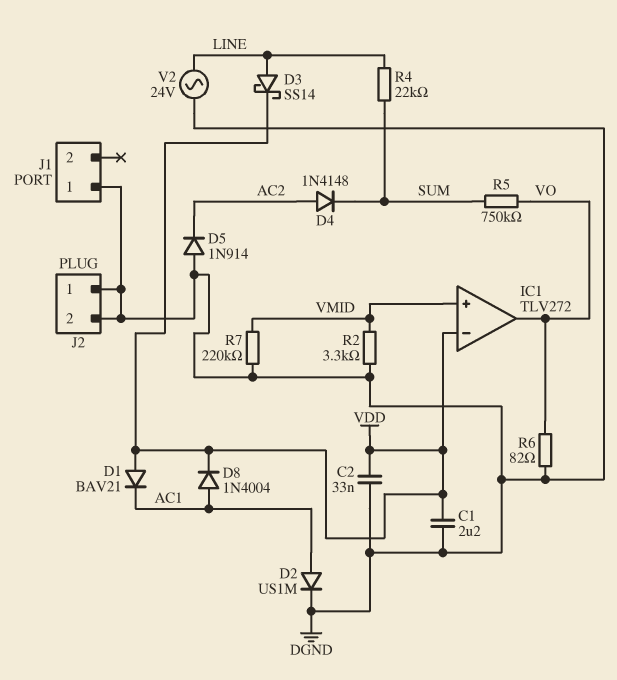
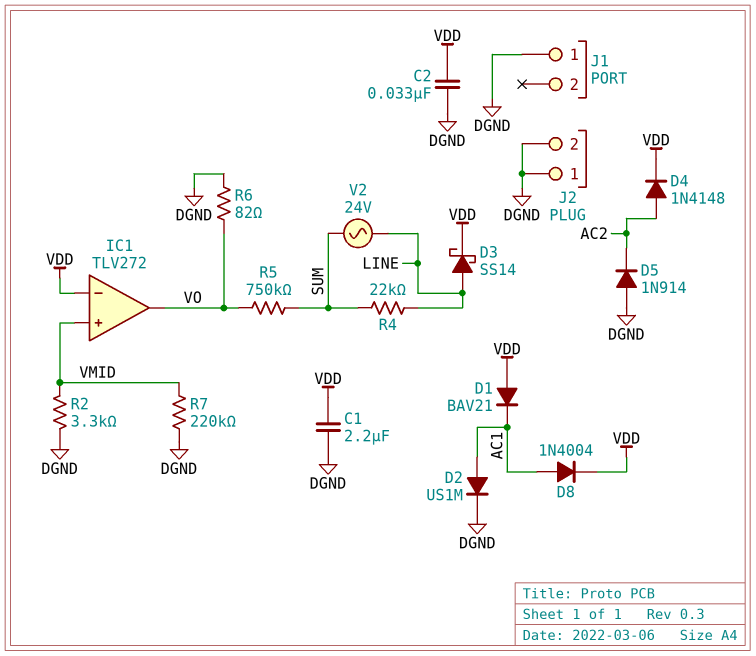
D4: diode 1N4148 (A AC2, K SUM) -> diode 1N4148 (A AC2, K VDD)
V2: AC 24V (DGND, LINE) -> AC 24V (LINE, SUM)

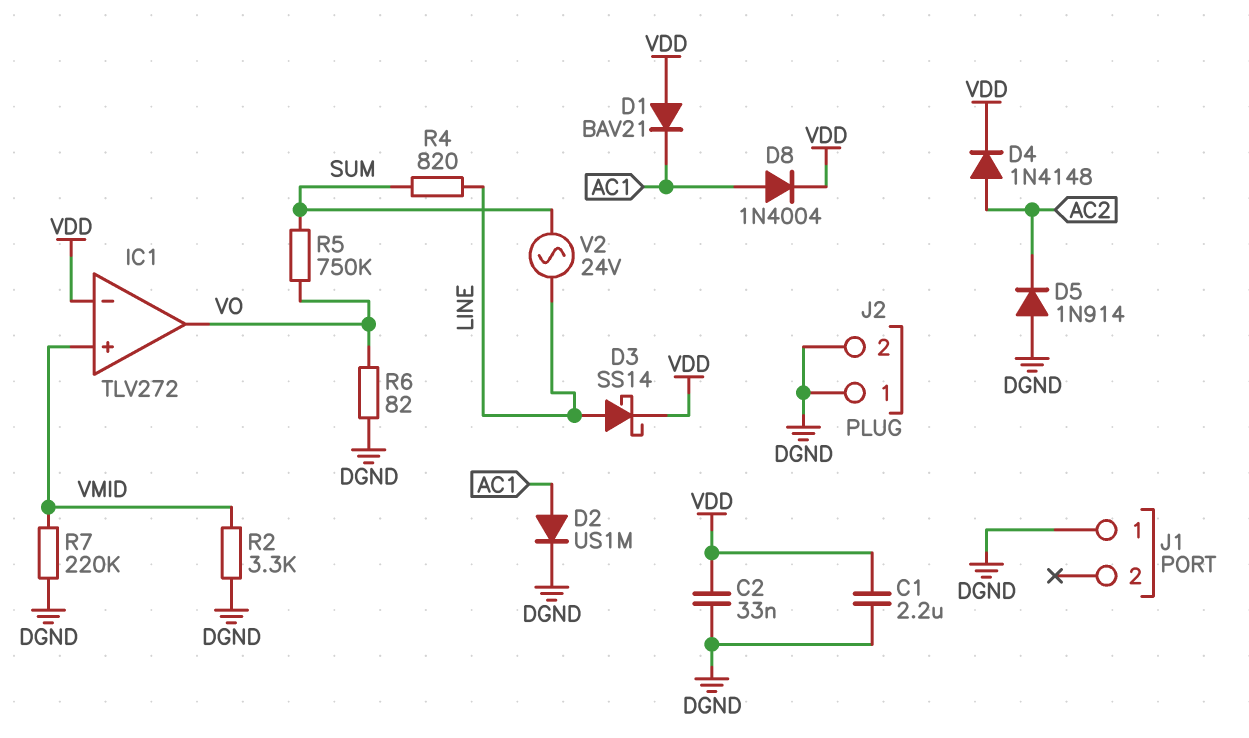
R4: 22k (LINE, SUM) -> 820 (LINE, SUM)

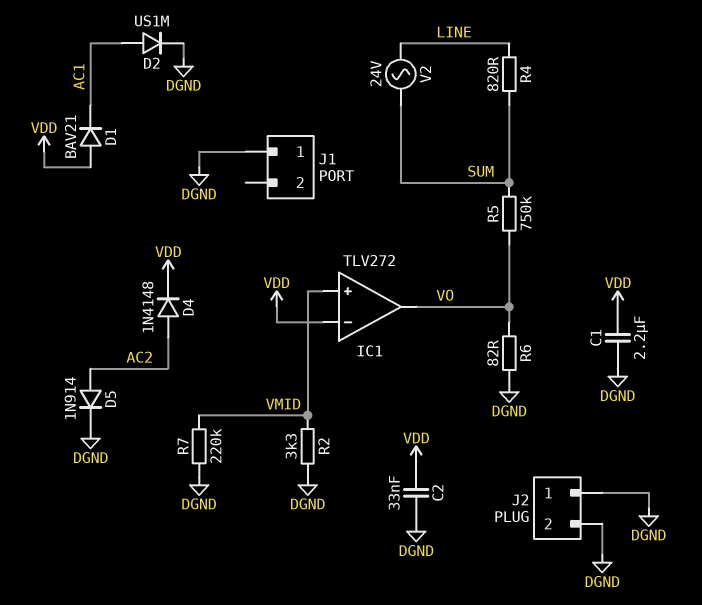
D3: schottky SS14 (A LINE, K VDD) -> none
D5: diode 1N914 (A DGND, K AC2) -> diode 1N914 (A AC2, K DGND)
D8: diode 1N4004 (A AC1, K VDD) -> none

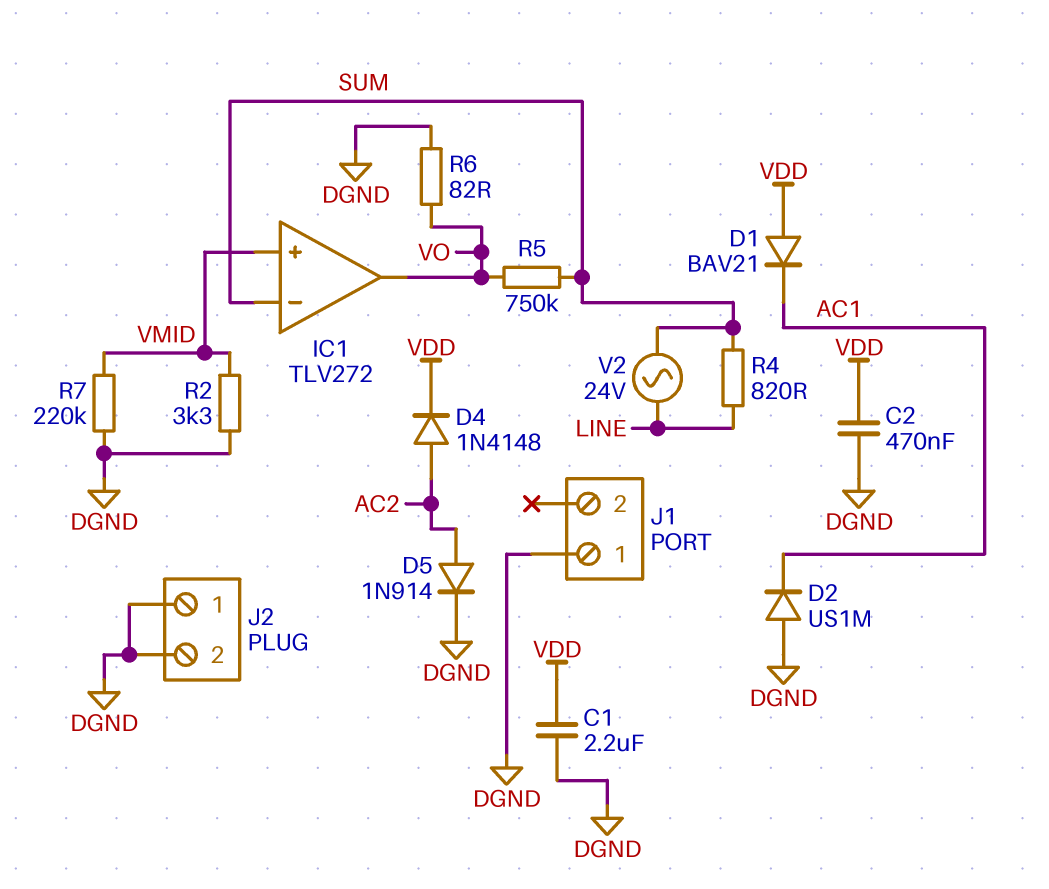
C2: 33nF (DGND, VDD) -> 470nF (DGND, VDD)
D2: diode US1M (A AC1, K DGND) -> diode US1M (A DGND, K AC1)
IC1 pin in-: VDD -> SUM

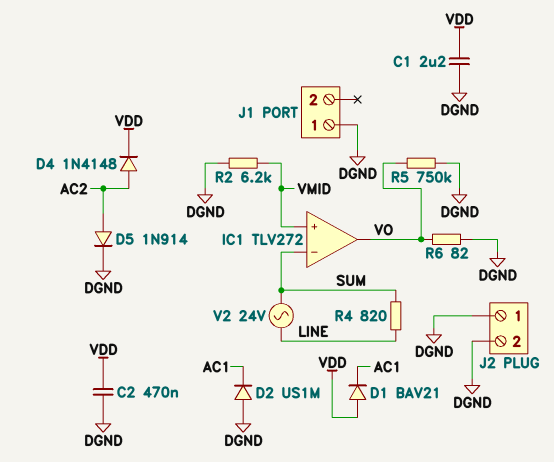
R2: 3.3k (DGND, VMID) -> 6.2k (DGND, VMID)
R5: 750k (SUM, VO) -> 750k (DGND, VO)
R7: 220k (DGND, VMID) -> none

